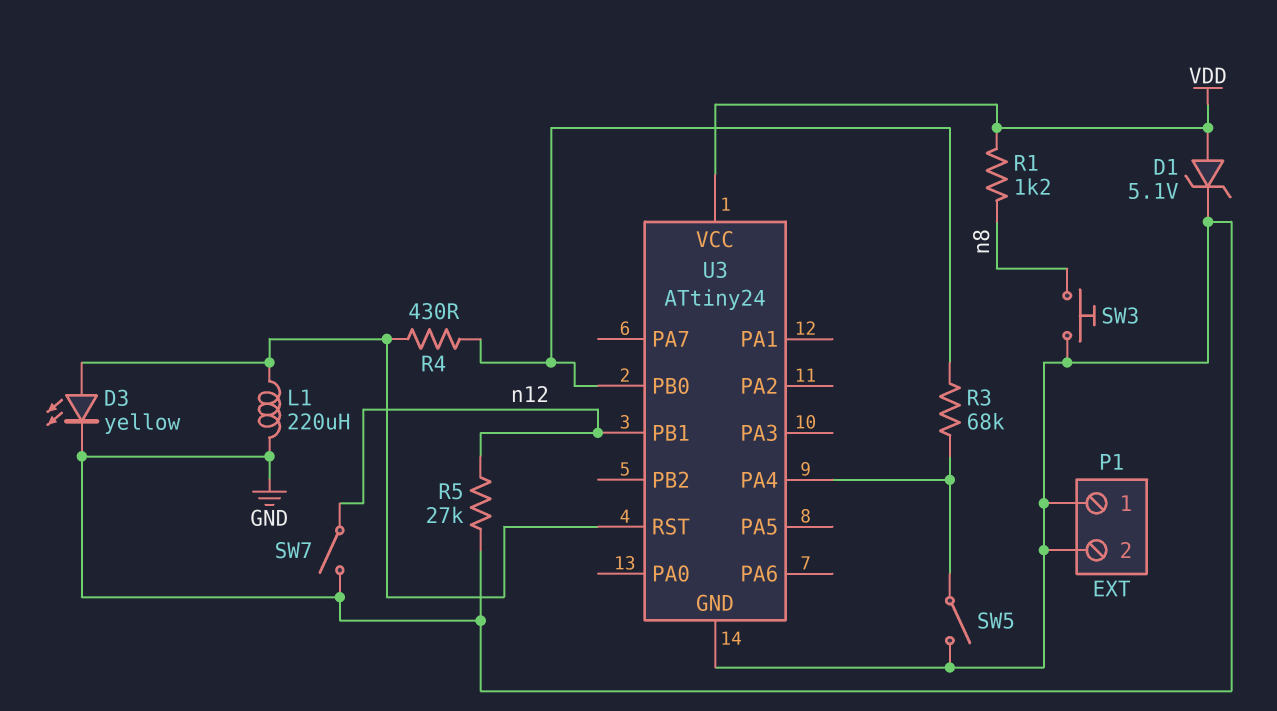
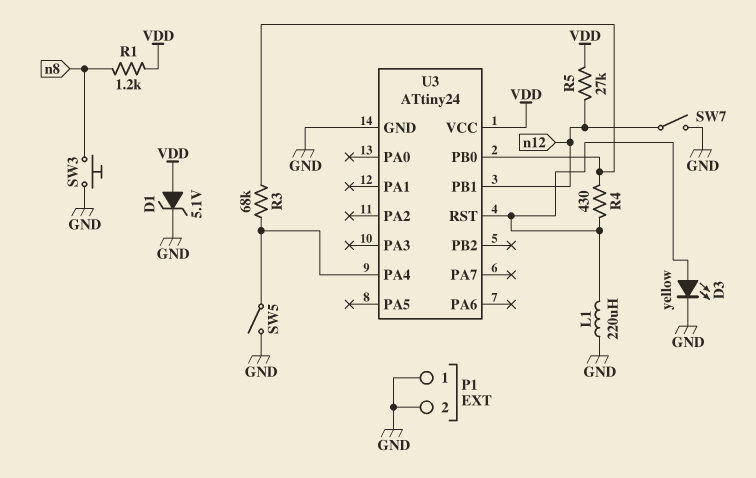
R5: 27k (GND, n12) -> 27k (VDD, n12)

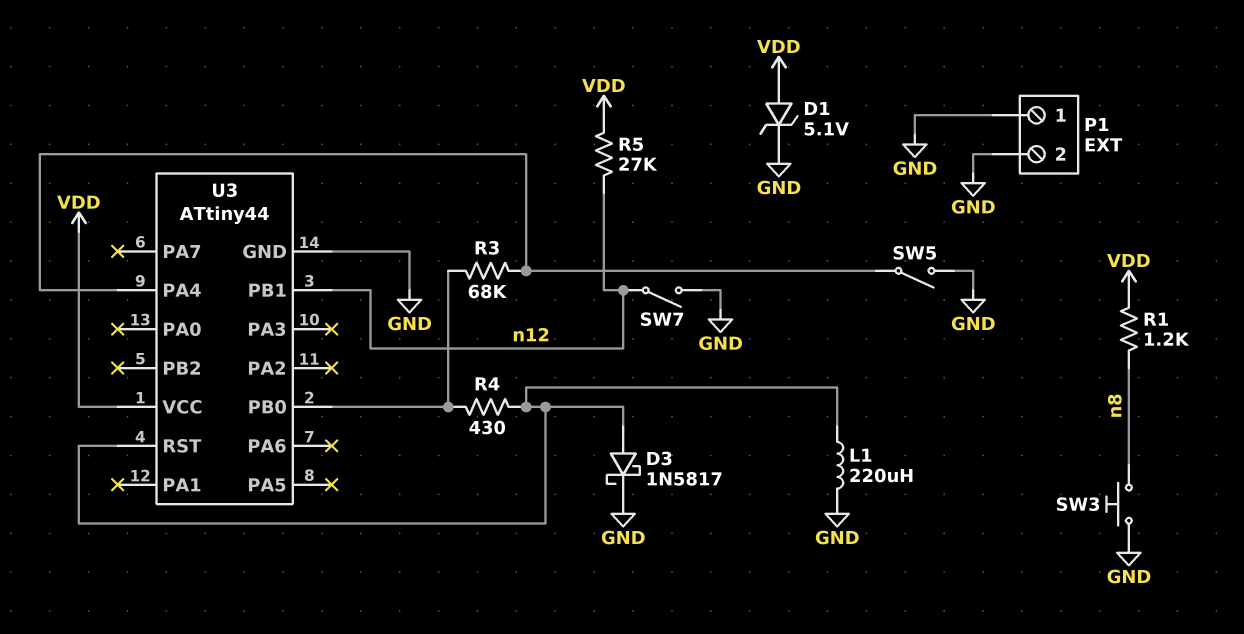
D3: LED yellow (A U3/RST, K GND) -> schottky 1N5817 (A U3/RST, K GND)
U3: ATtiny24 -> ATtiny44

